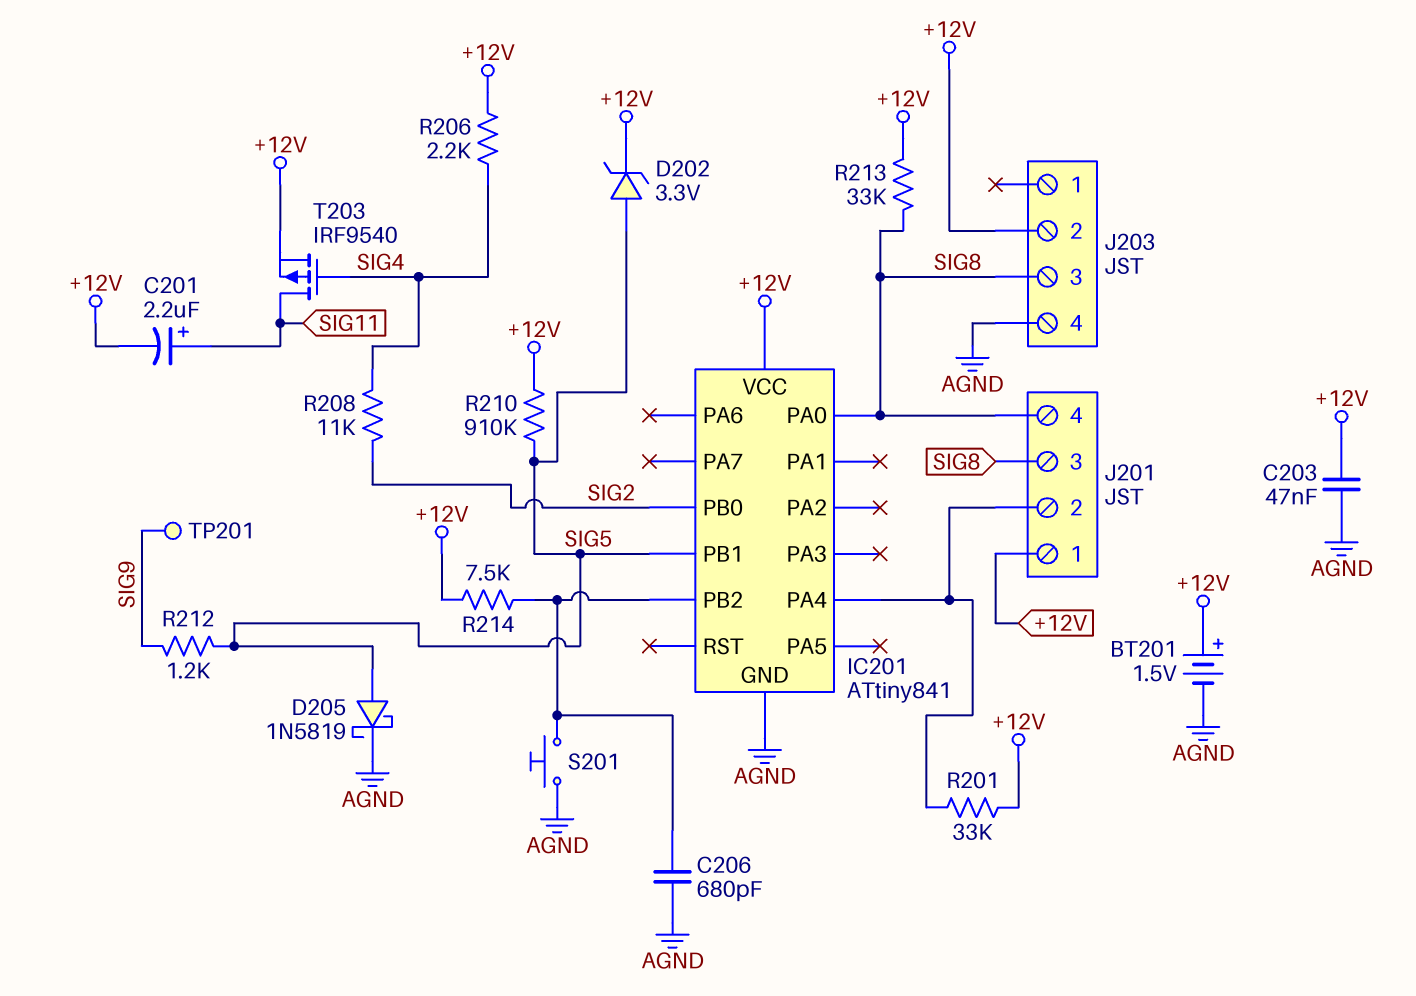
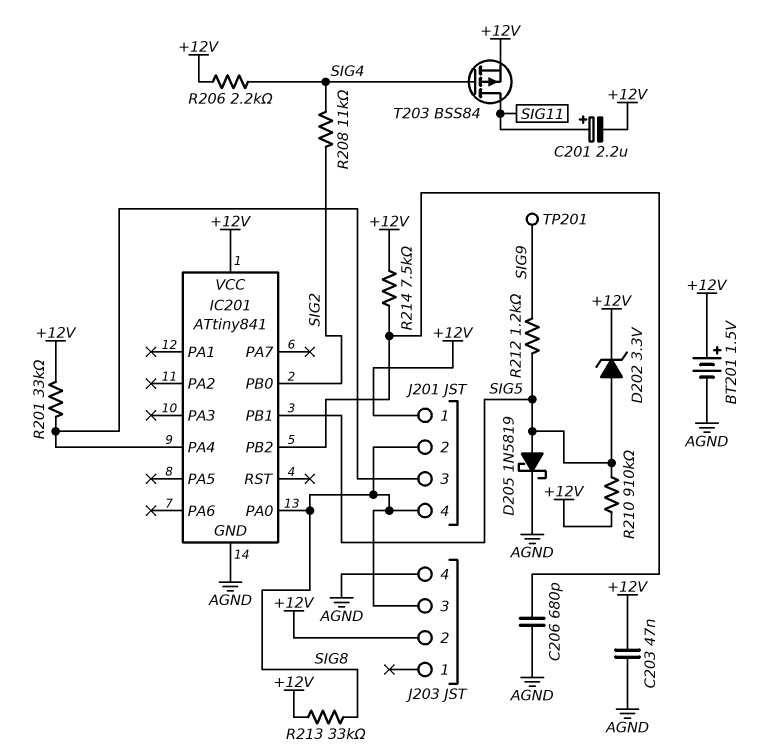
J201 pin 2: IC201/PA4 -> SIG8
J201 pin 3: SIG8 -> IC201/PA4
S201: button (AGND, IC201/PB2) -> none
T203: PMOS IRF9540 (G SIG4, D SIG11, S +12V) -> PMOS BSS84 (G SIG4, D SIG11, S +12V)

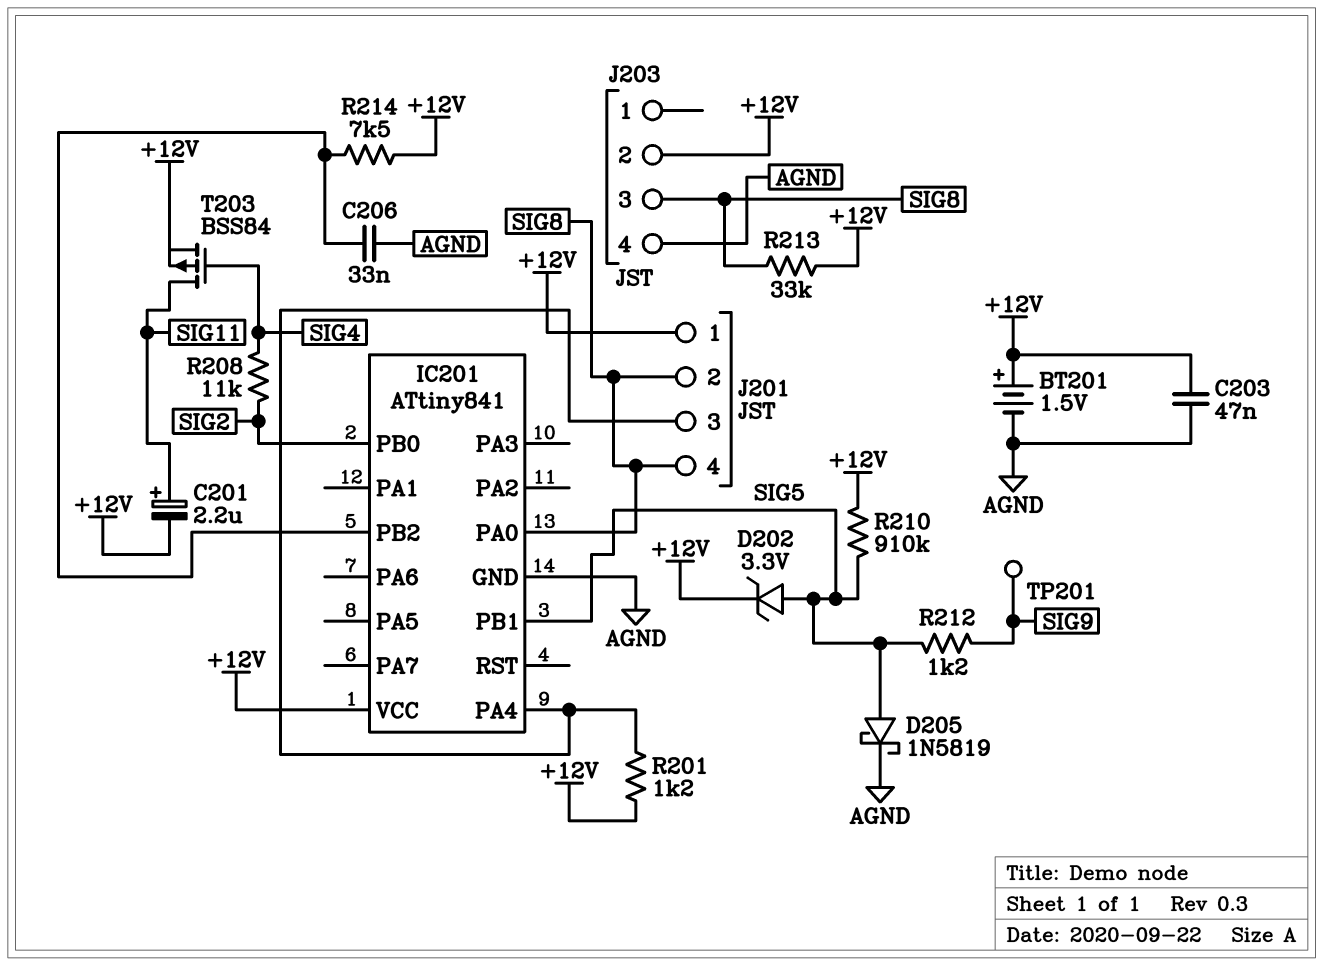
C206: 680pF (AGND, IC201/PB2) -> 33nF (AGND, IC201/PB2)
R201: 33k (+12V, IC201/PA4) -> 1.2k (+12V, IC201/PA4)
R206: 2.2k (+12V, SIG4) -> none

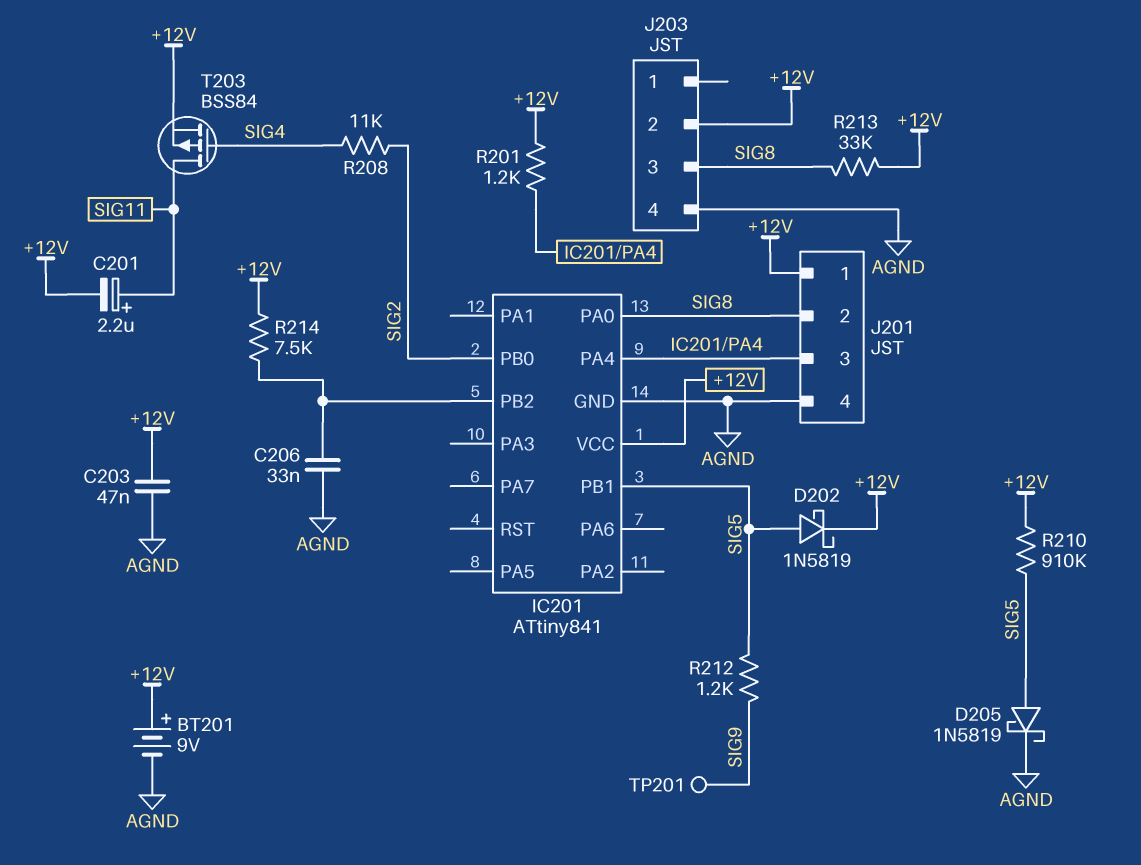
BT201: 1.5V (plus +12V, minus AGND) -> 9V (plus +12V, minus AGND)
D202: zener 3.3V (A SIG5, K +12V) -> schottky 1N5819 (A SIG5, K +12V)
J201 pin 4: SIG8 -> AGND

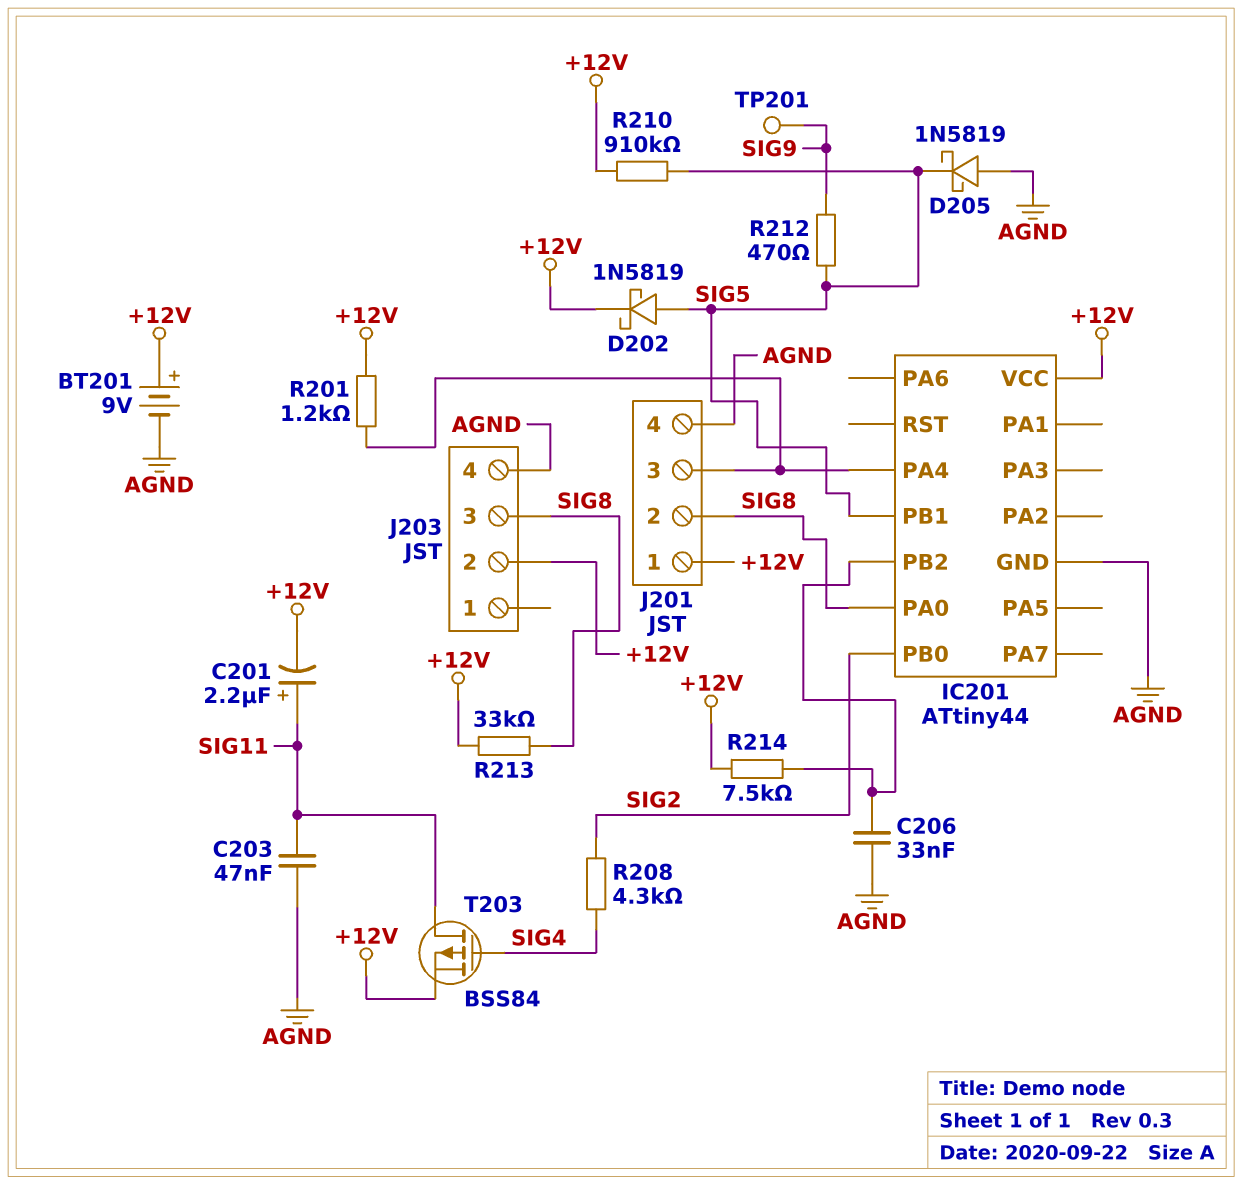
C203: 47nF (+12V, AGND) -> 47nF (AGND, SIG11)
D205: schottky 1N5819 (A SIG5, K AGND) -> schottky 1N5819 (A AGND, K SIG5)
IC201: ATtiny841 -> ATtiny44
R208: 11k (SIG2, SIG4) -> 4.3k (SIG2, SIG4)
R212: 1.2k (SIG5, SIG9) -> 470 (SIG5, SIG9)

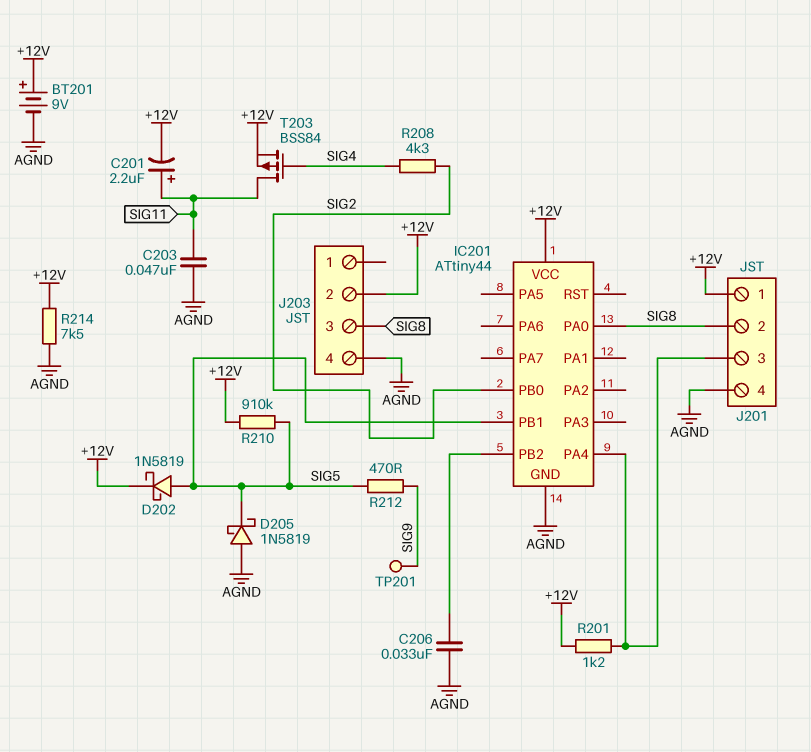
R213: 33k (+12V, SIG8) -> none
R214: 7.5k (+12V, IC201/PB2) -> 7.5k (+12V, AGND)

